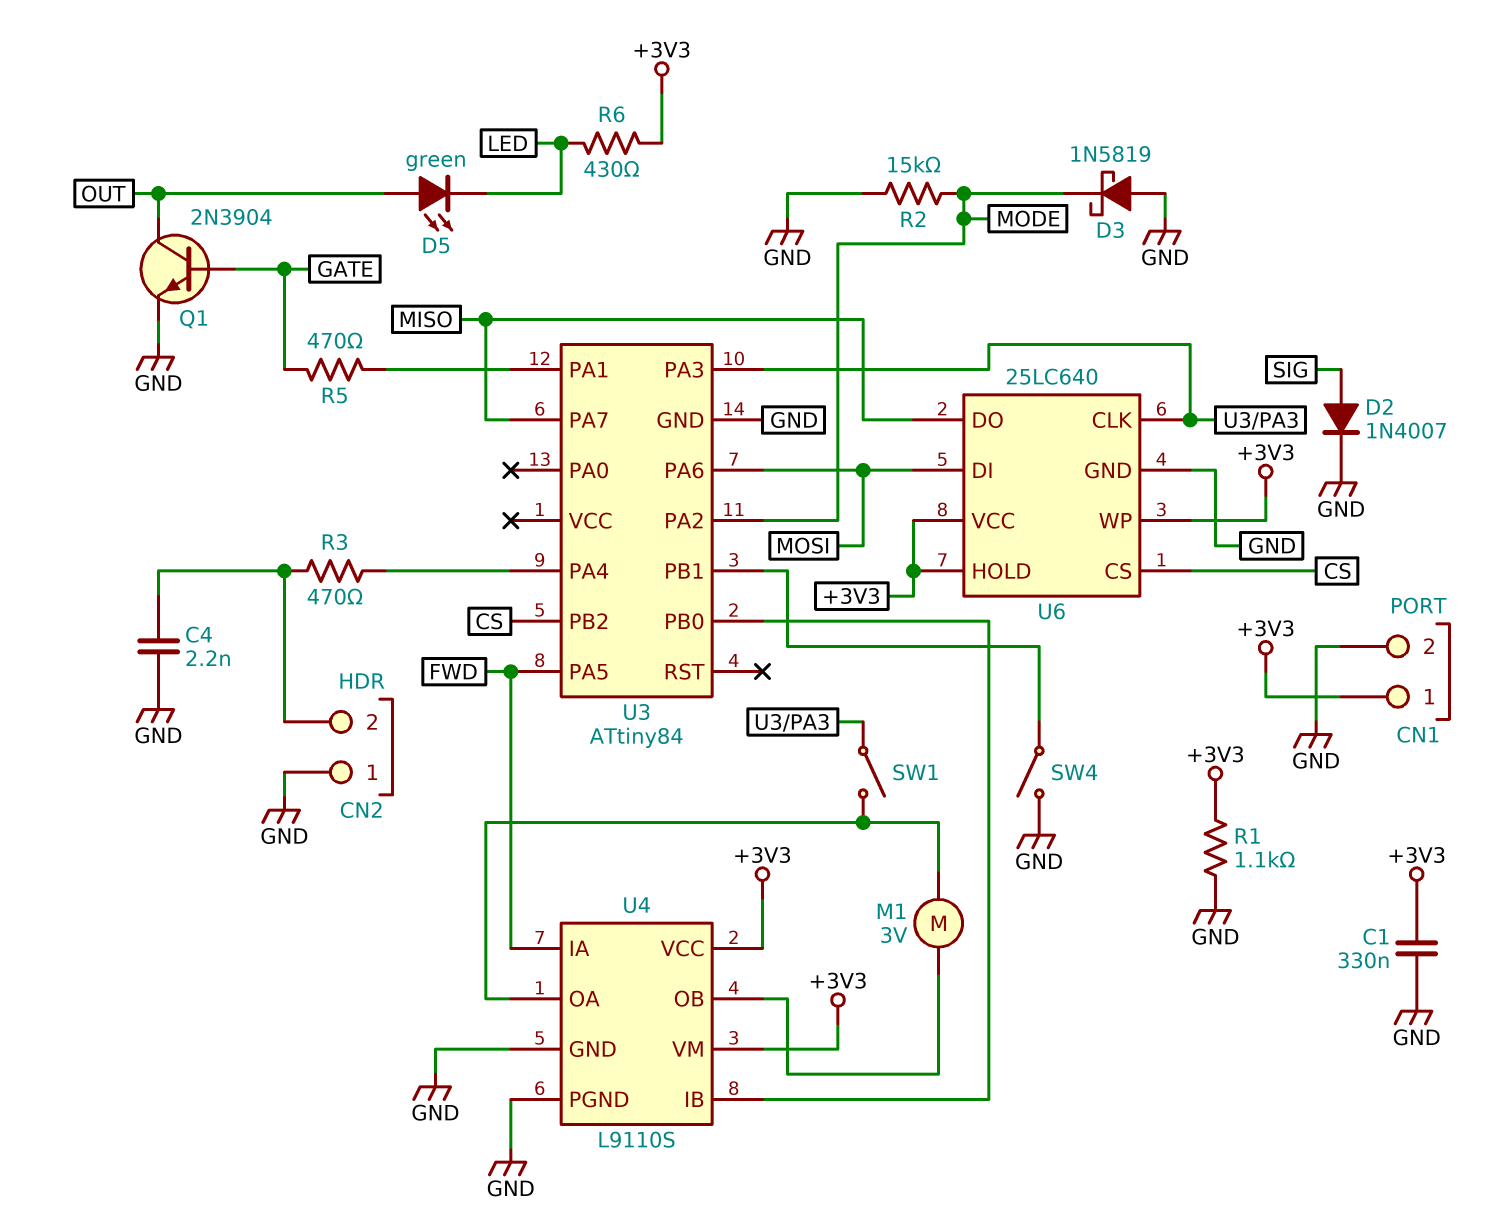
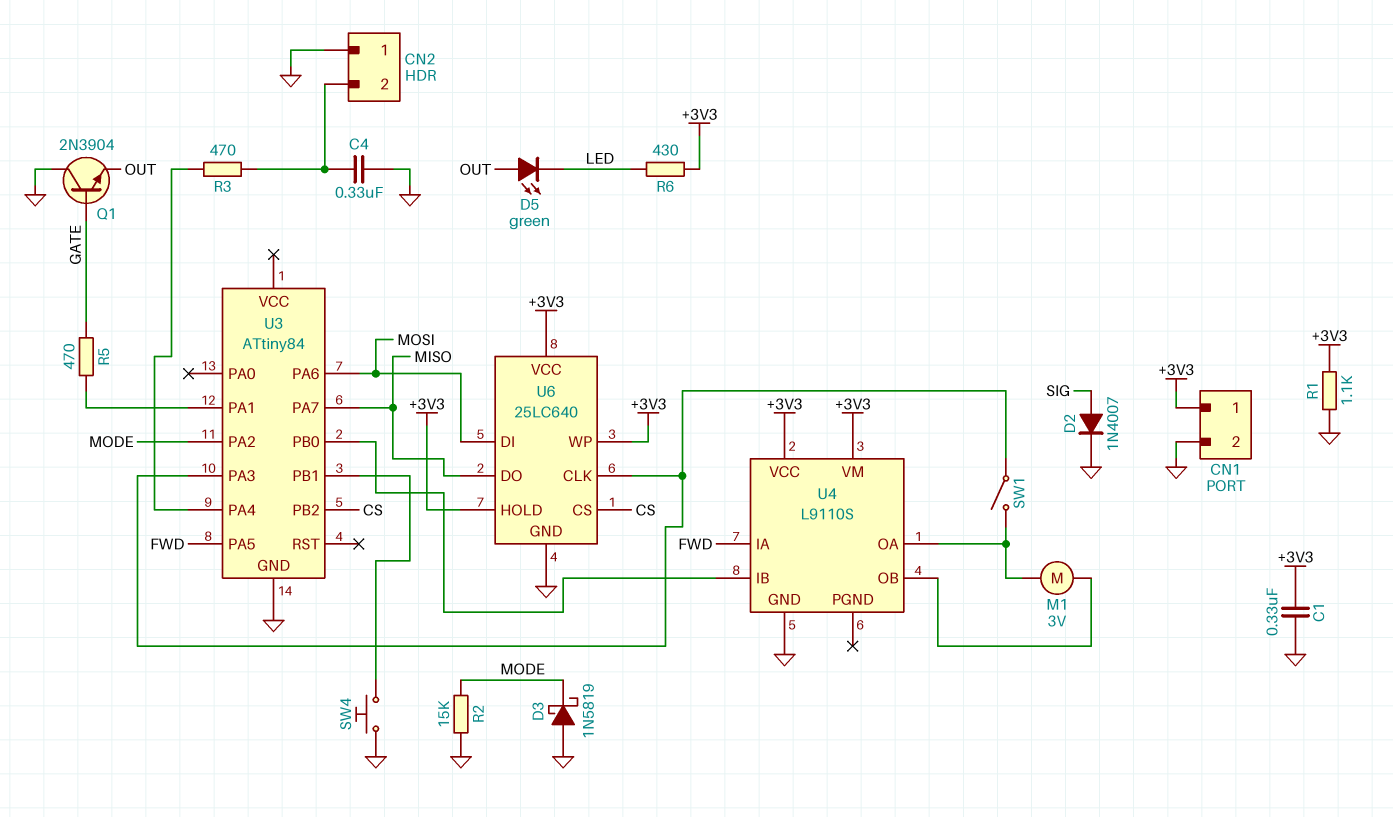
C4: 2.2nF (CN2/2, GND) -> 330nF (CN2/2, GND)
Q1: NPN 2N3904 (B GATE, C OUT, E GND) -> NPN 2N3904 (B GATE, C GND, E OUT)
SW4: switch (GND, U3/PB1) -> button (GND, U3/PB1)
U4 pin PGND: GND -> none

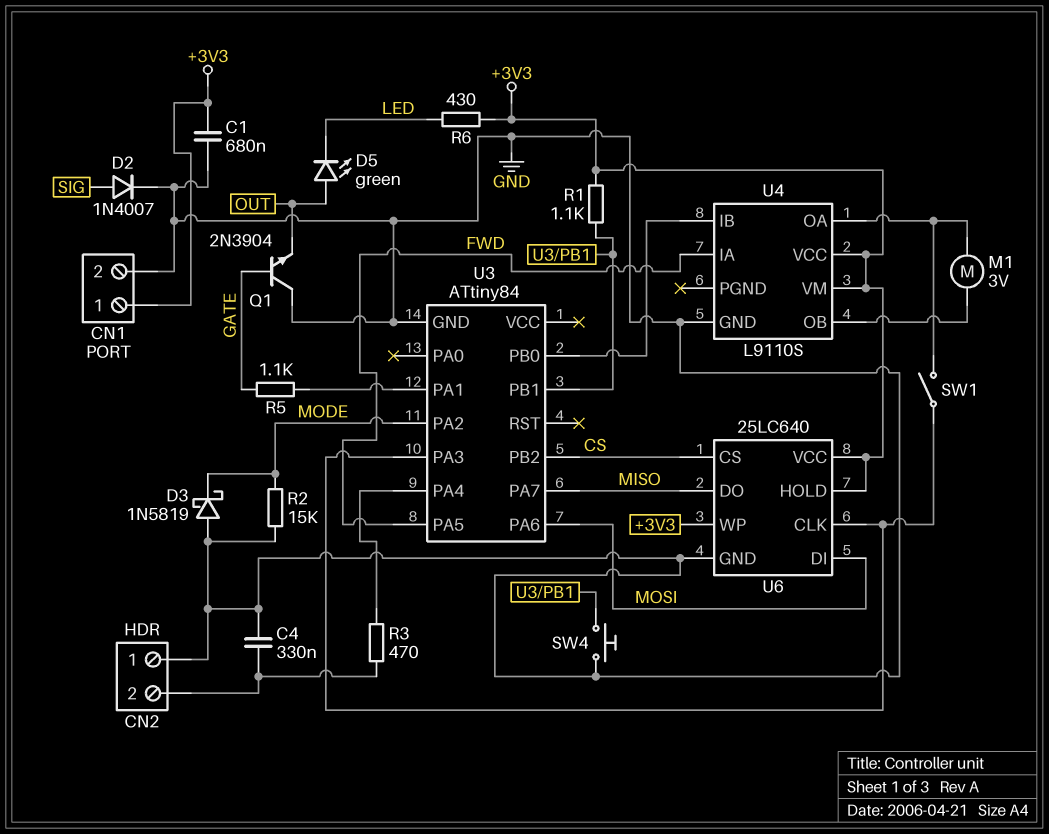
C1: 330nF (+3V3, GND) -> 680nF (+3V3, GND)
R1: 1.1k (+3V3, GND) -> 1.1k (+3V3, U3/PB1)
R5: 470 (GATE, U3/PA1) -> 1.1k (GATE, U3/PA1)

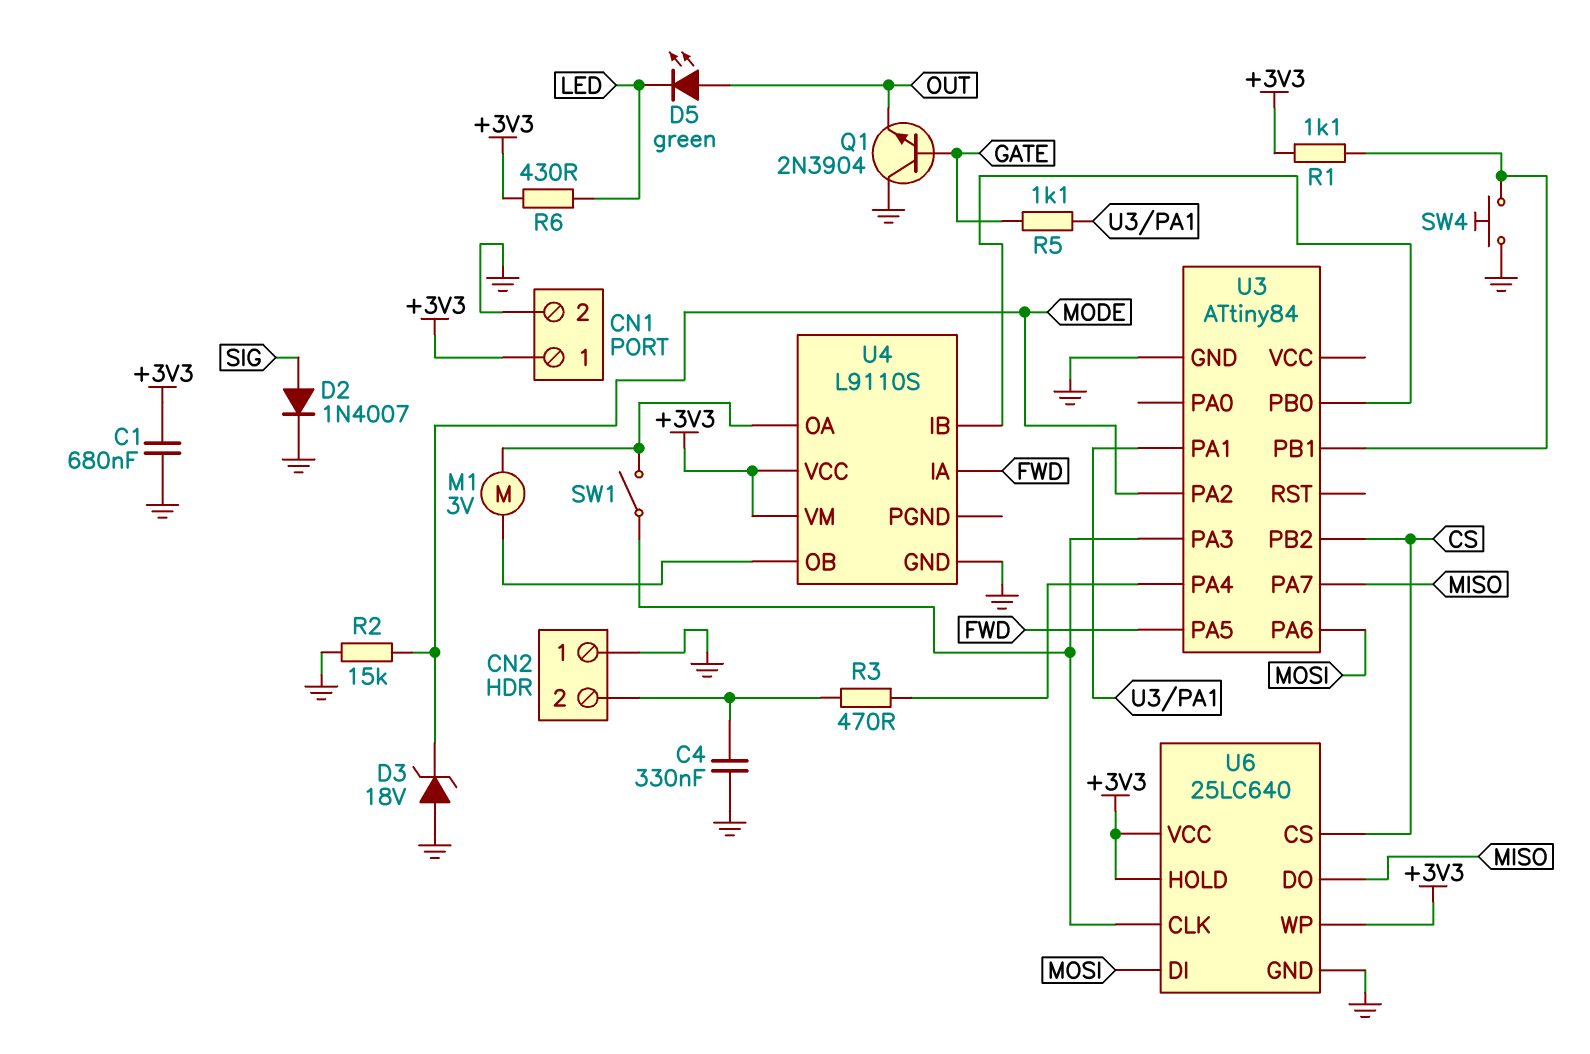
D3: schottky 1N5819 (A GND, K MODE) -> zener 18V (A GND, K MODE)

